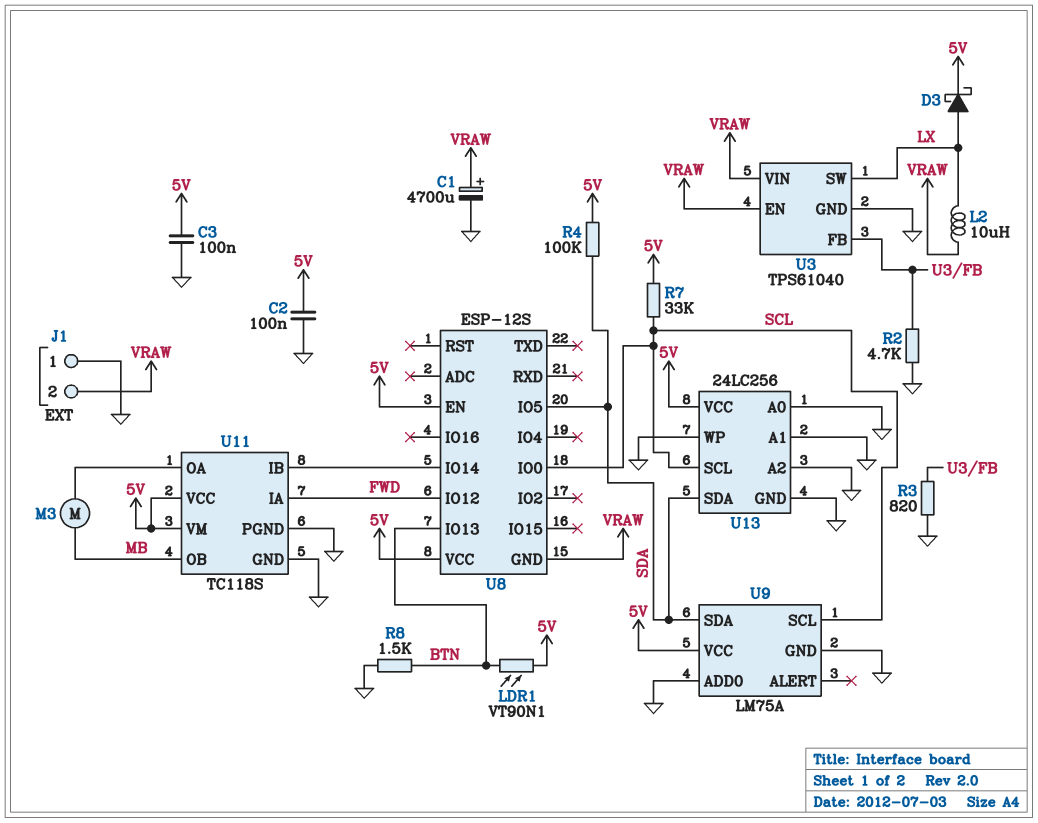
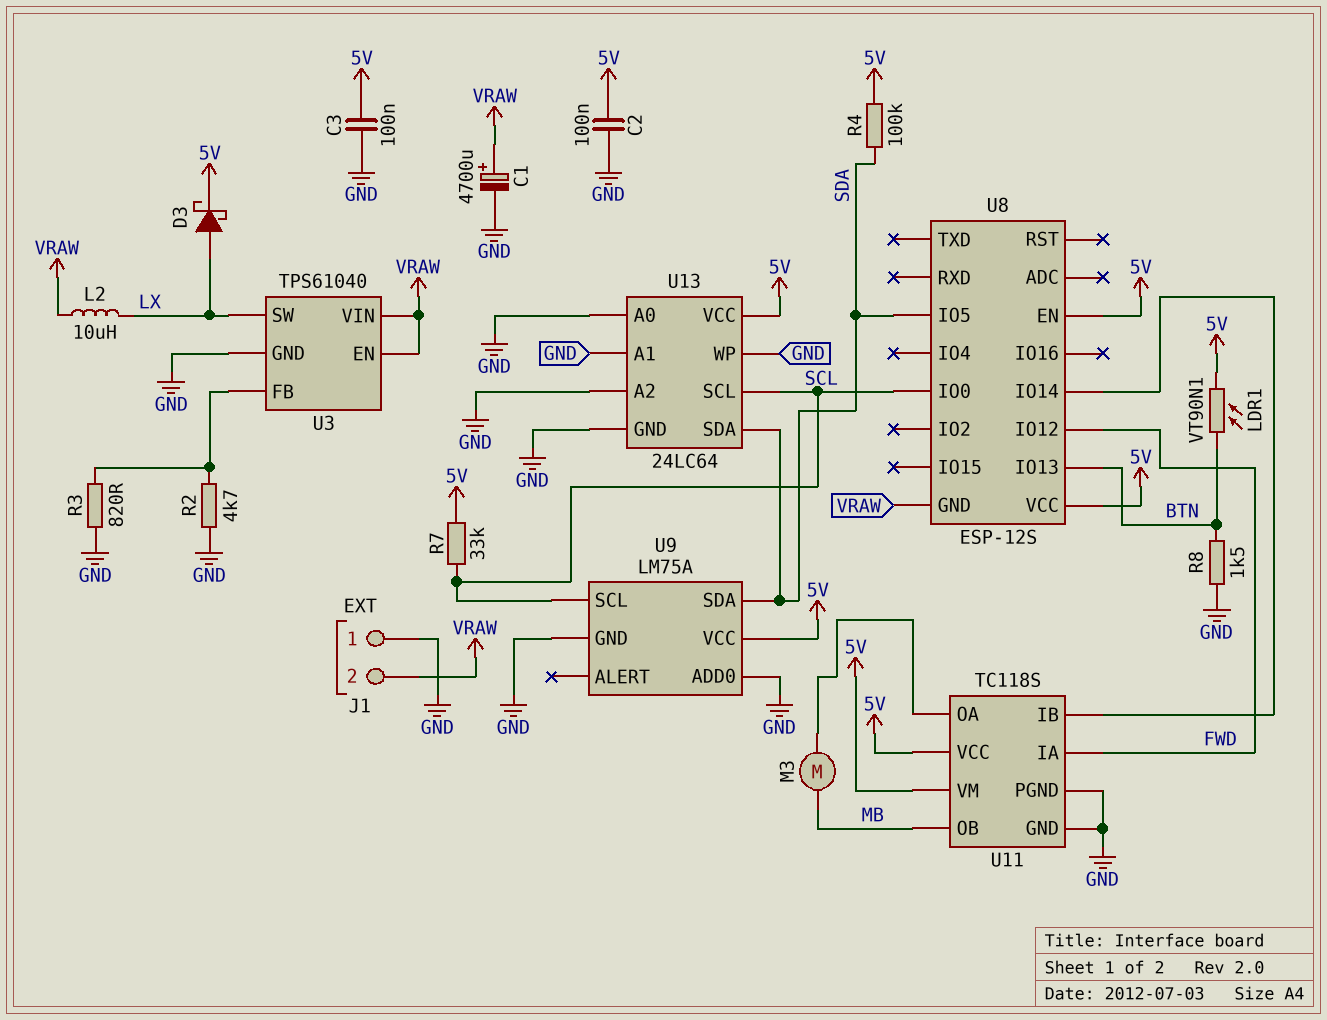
U13: 24LC256 -> 24LC64

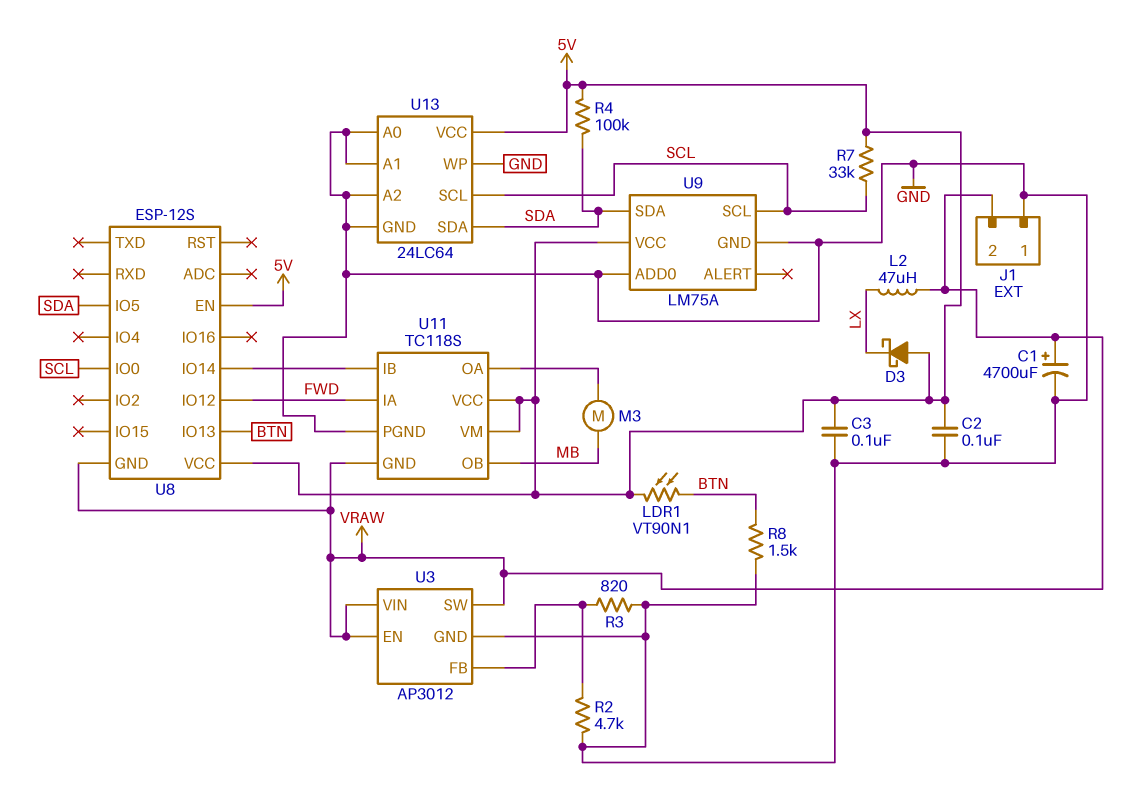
D3: schottky (A LX, K 5V) -> schottky (A 5V, K LX)
L2: 10uH (LX, VRAW) -> 47uH (LX, VRAW)
U3: TPS61040 -> AP3012
U3 pin SW: LX -> VRAW
U11 pin GND: GND -> VRAW

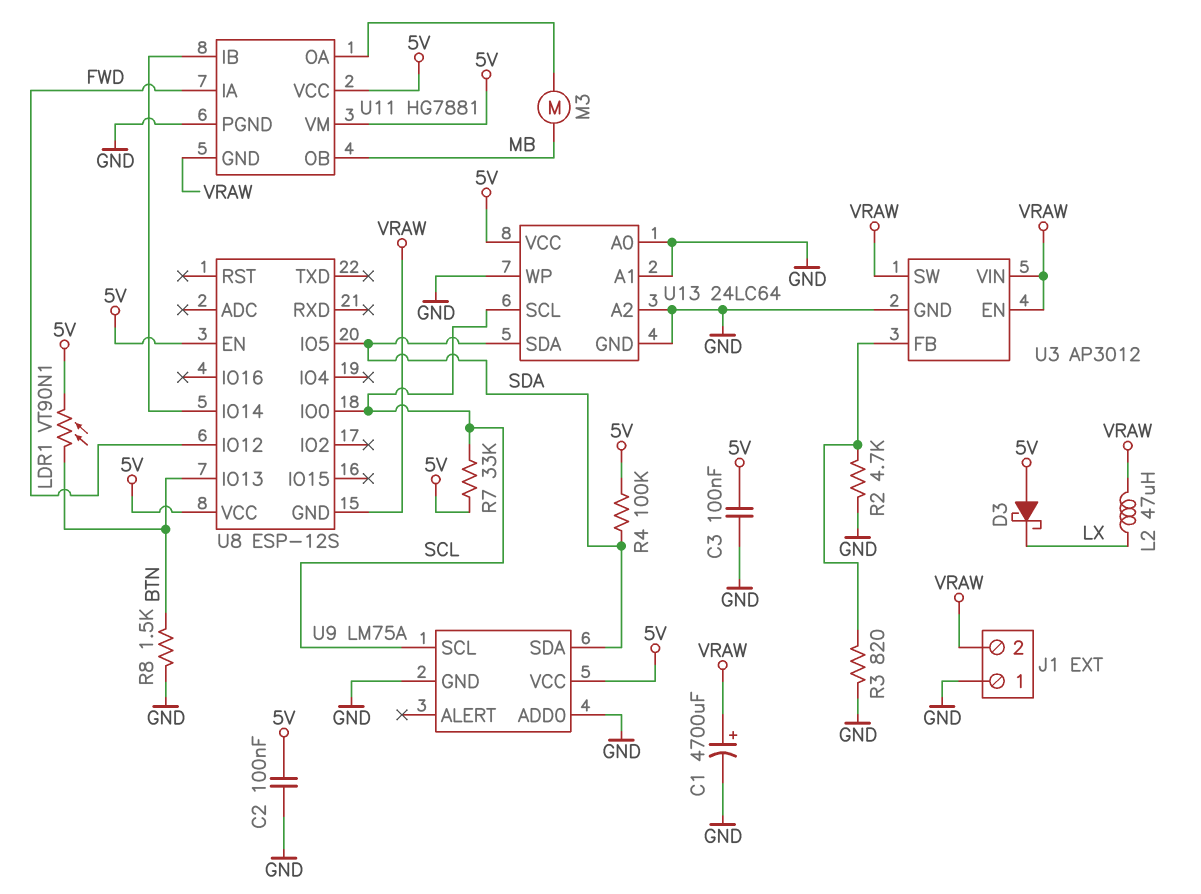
U11: TC118S -> HG7881

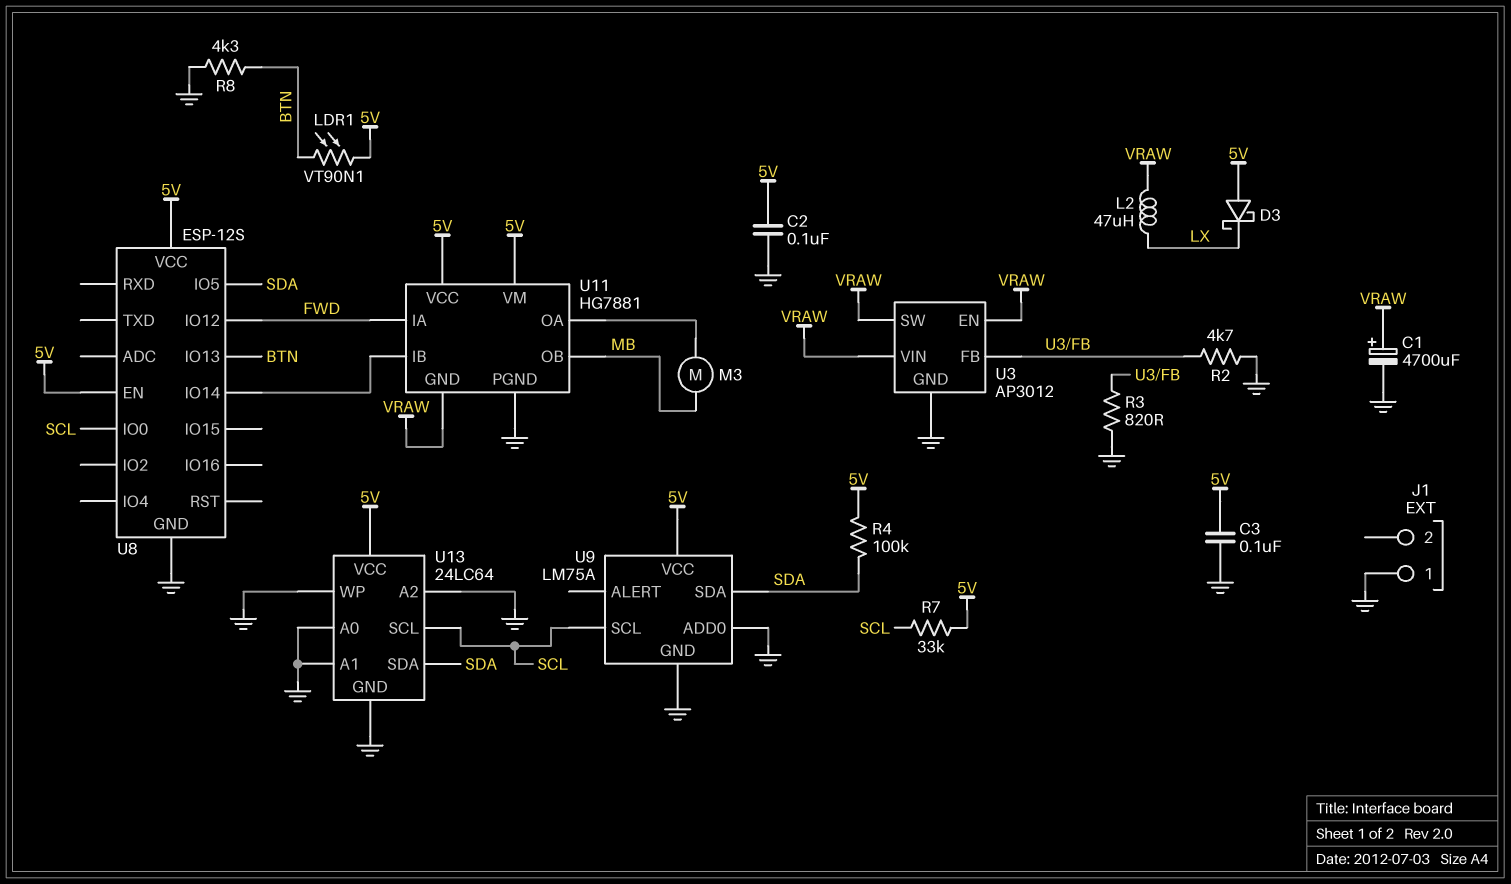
J1 pin 2: VRAW -> none
R8: 1.5k (BTN, GND) -> 4.3k (BTN, GND)
U8 pin GND: VRAW -> GND

